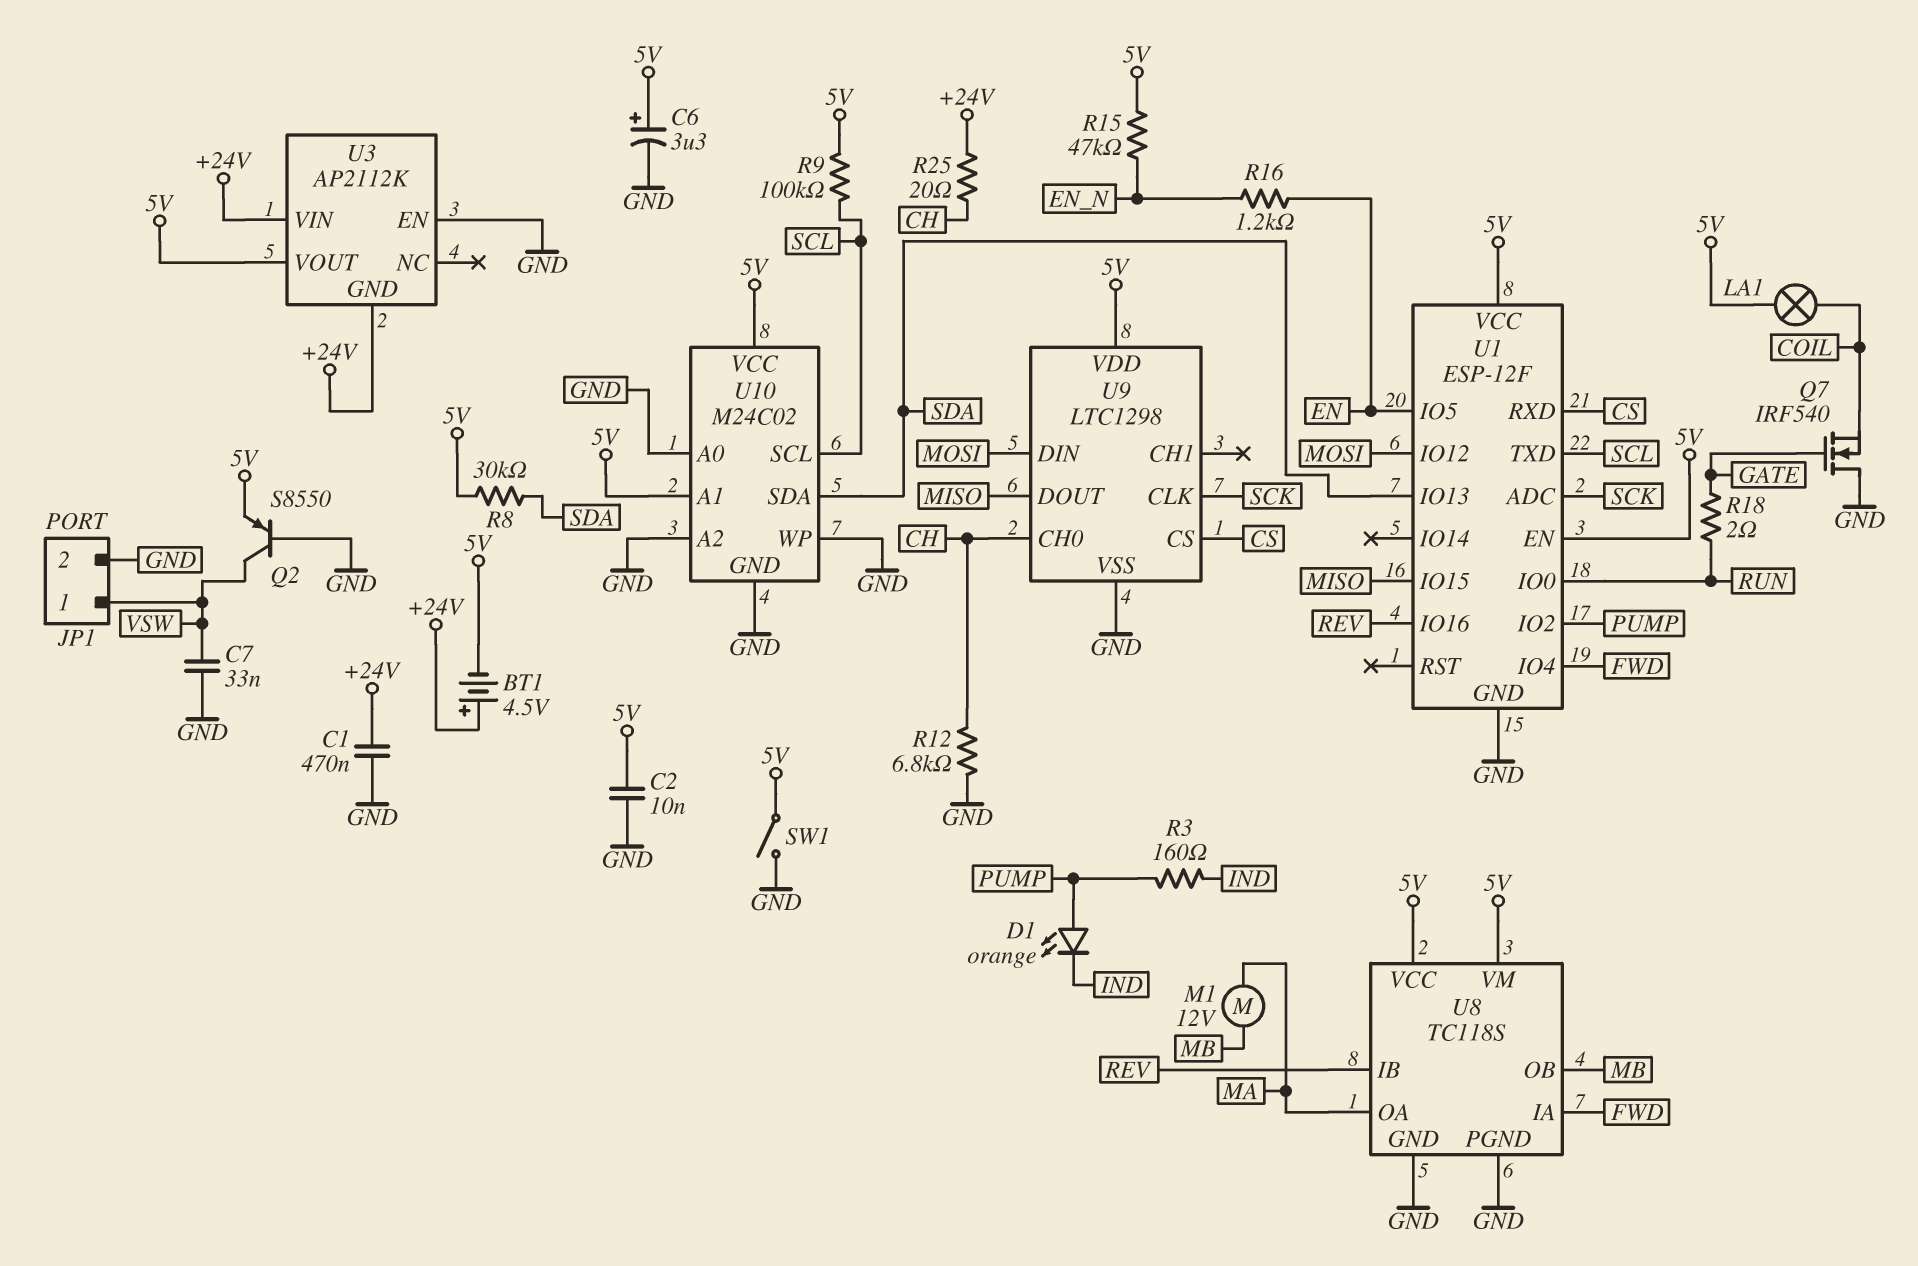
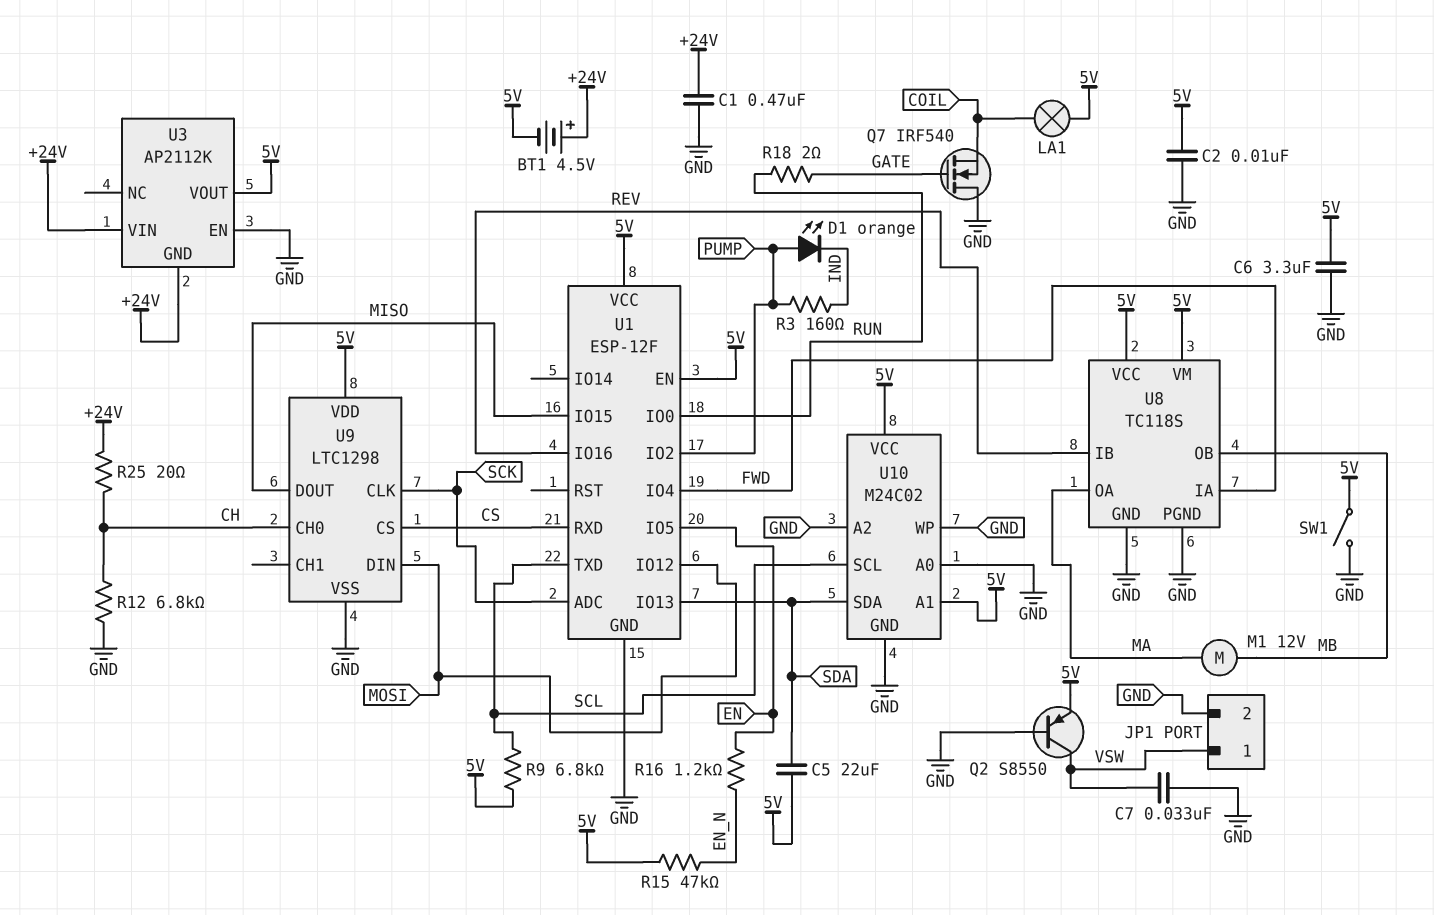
C5: none -> 22uF (5V, SDA)
C6: 3.3uF (plus 5V, minus GND) -> 3.3uF (5V, GND)
R8: 30k (5V, SDA) -> none
R9: 100k (5V, SCL) -> 6.8k (5V, SCL)

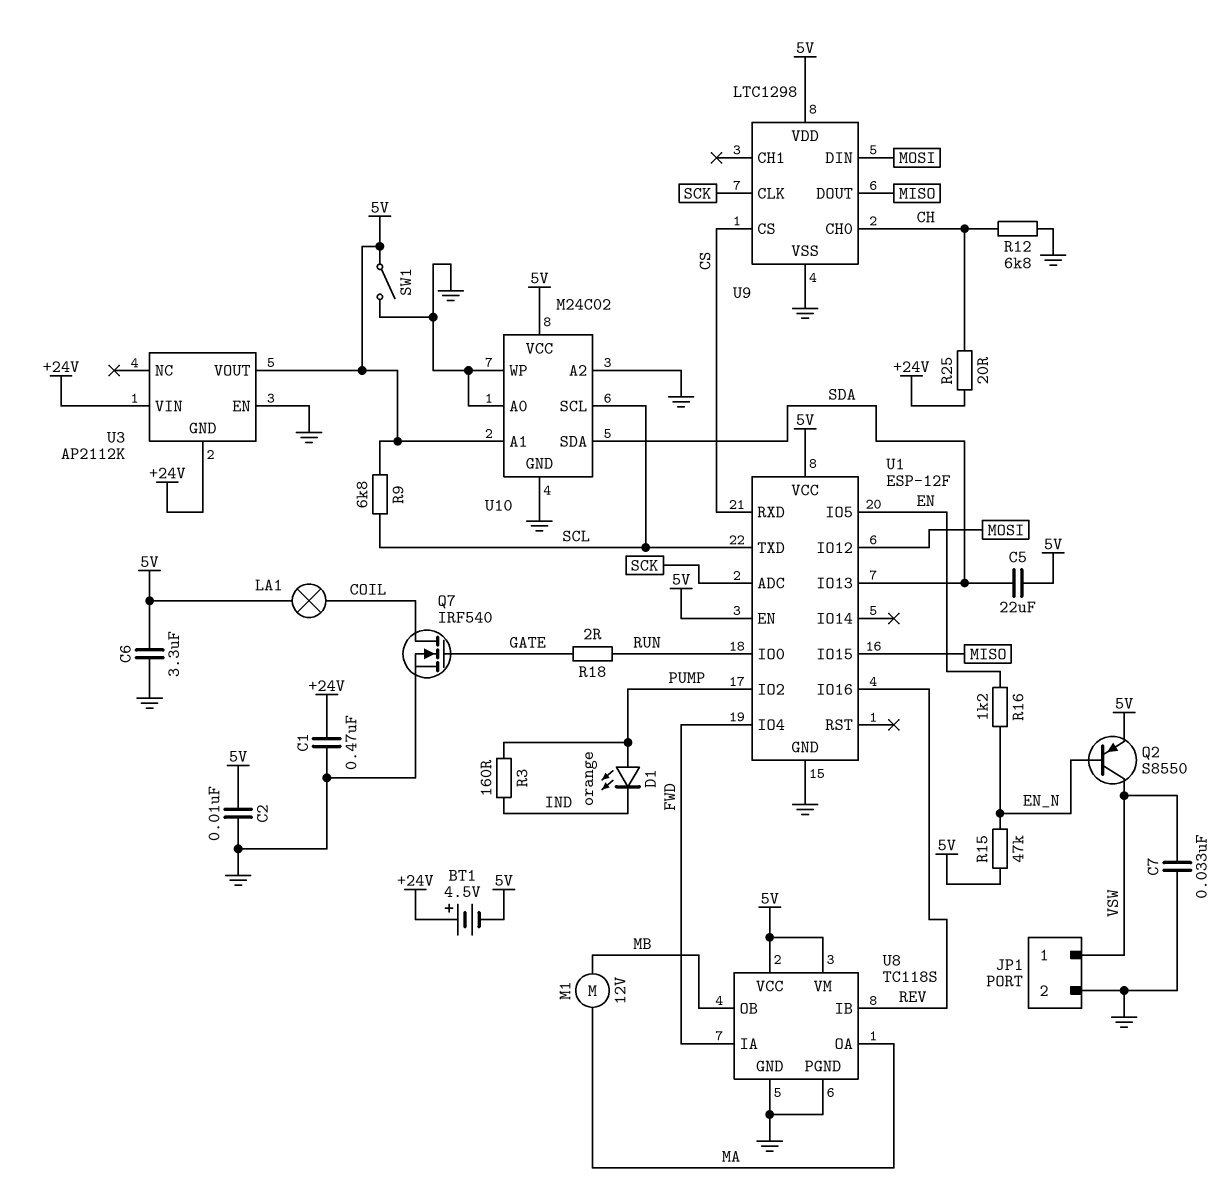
Q2: PNP S8550 (B GND, C VSW, E 5V) -> PNP S8550 (B EN_N, C VSW, E 5V)
Q7: NMOS IRF540 (G GATE, D GND, S COIL) -> NMOS IRF540 (G GATE, D COIL, S GND)

